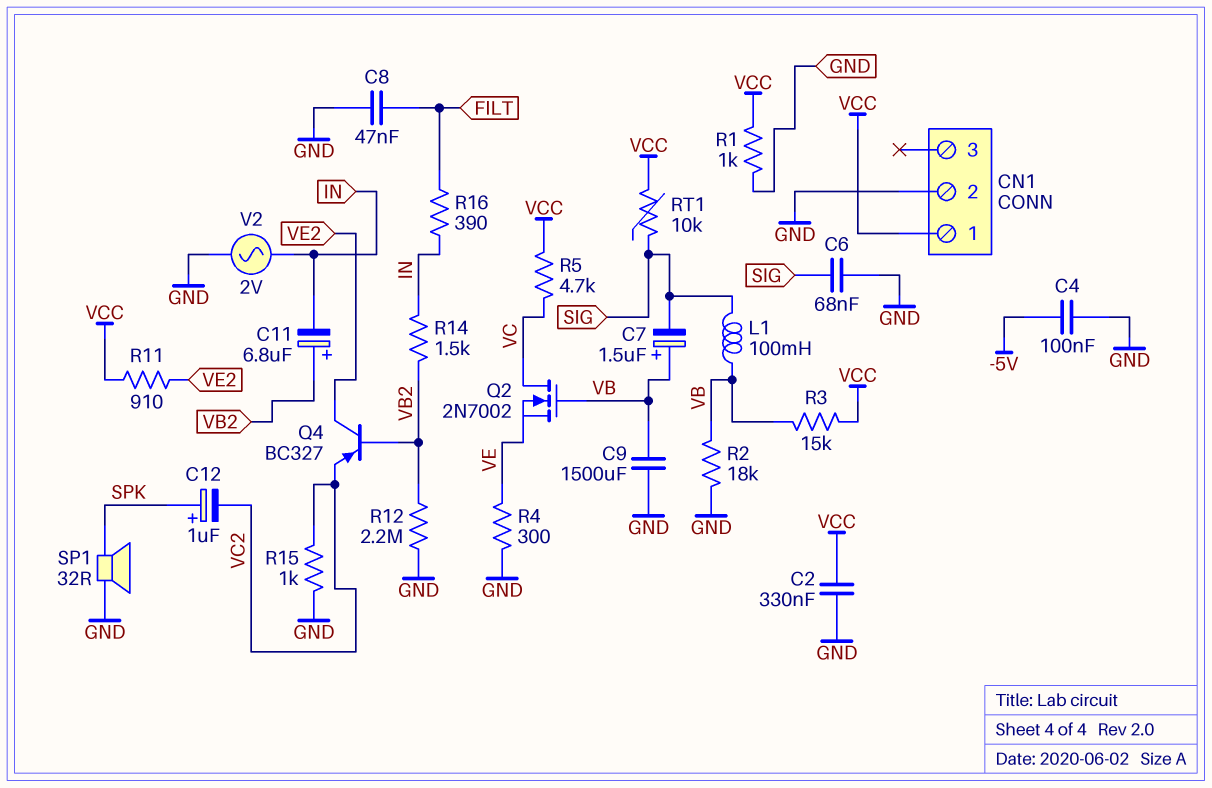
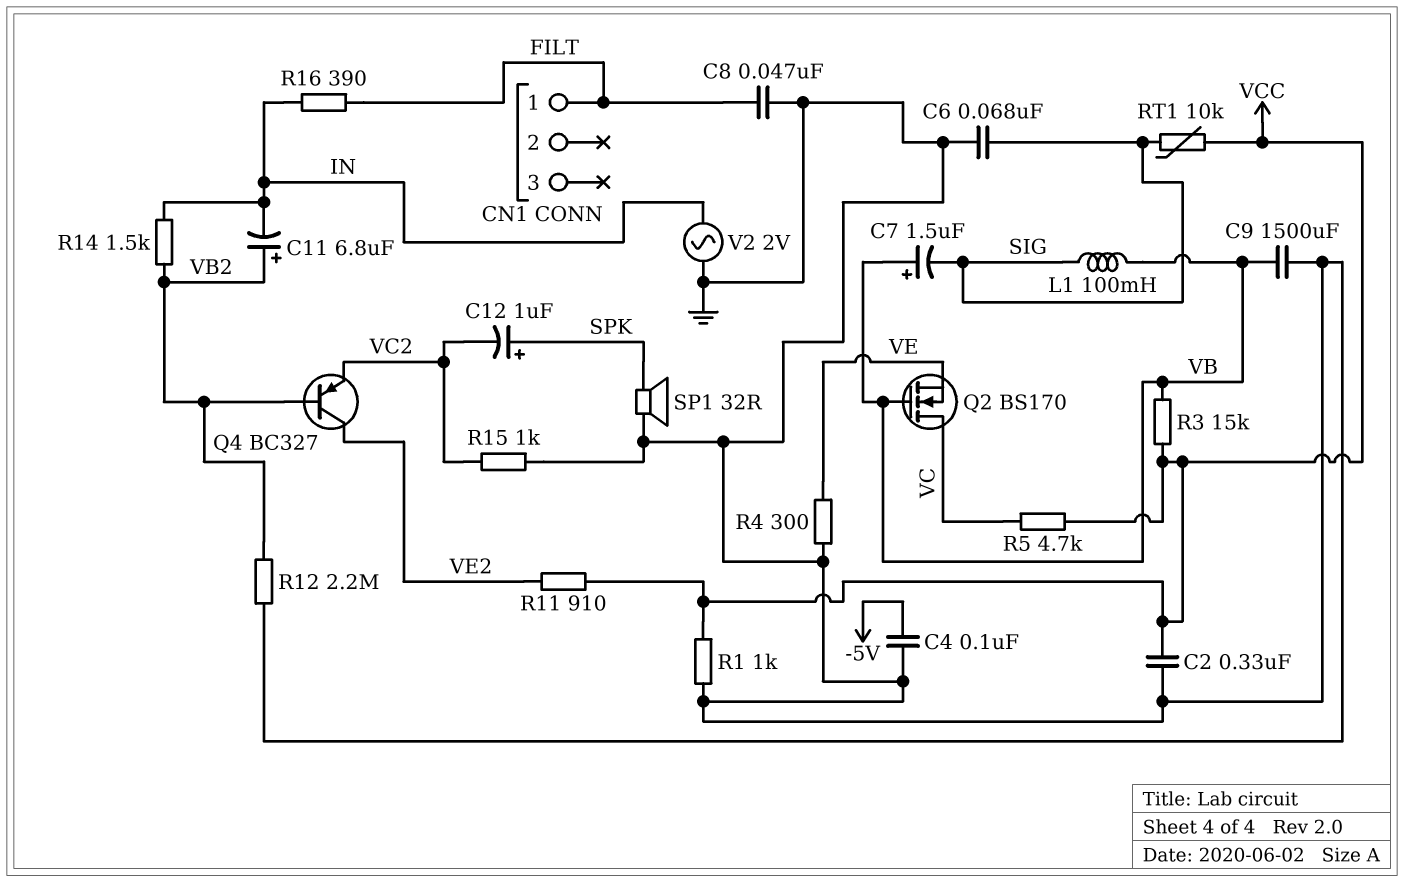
CN1 pin 1: VCC -> FILT
CN1 pin 2: GND -> none
Q2: NMOS 2N7002 (G VB, D VC, S VE) -> NMOS BS170 (G VB, D VC, S VE)
R2: 18k (GND, VB) -> none

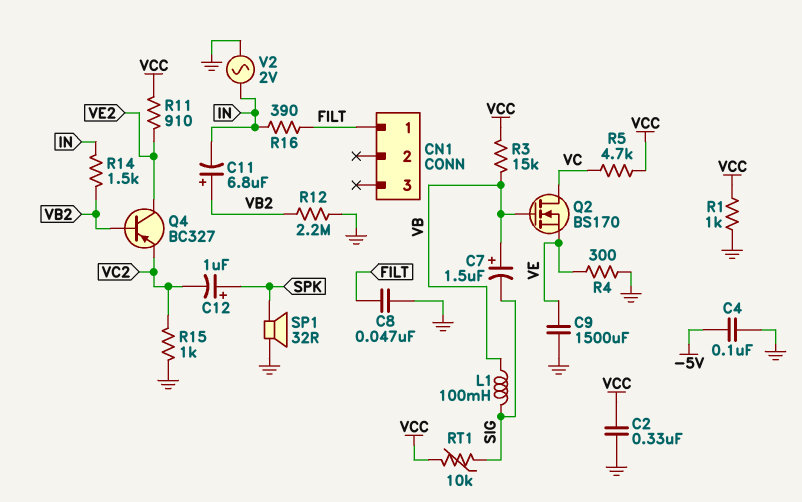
C6: 68nF (GND, SIG) -> none
C9: 1500uF (GND, VB) -> 1500uF (GND, VE)

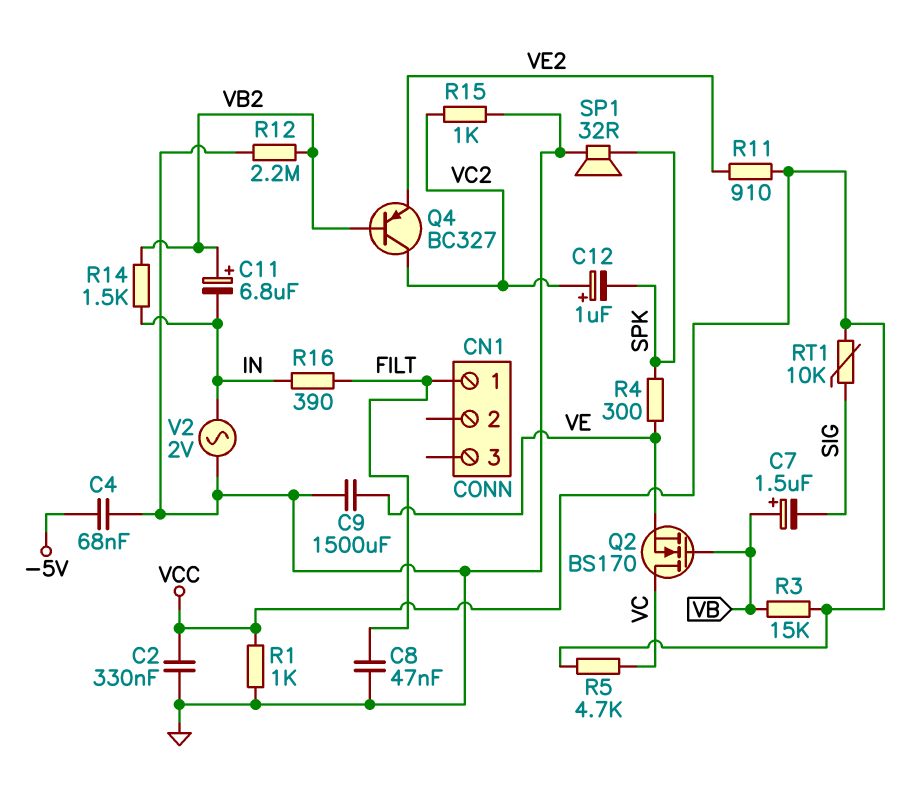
C4: 100nF (-5V, GND) -> 68nF (-5V, GND)
C12: 1uF (plus SPK, minus VC2) -> 1uF (plus VC2, minus SPK)
L1: 100mH (SIG, VB) -> none
Q4: PNP BC327 (B VB2, C VE2, E VC2) -> PNP BC327 (B VB2, C VC2, E VE2)
R4: 300 (GND, VE) -> 300 (SPK, VE)

